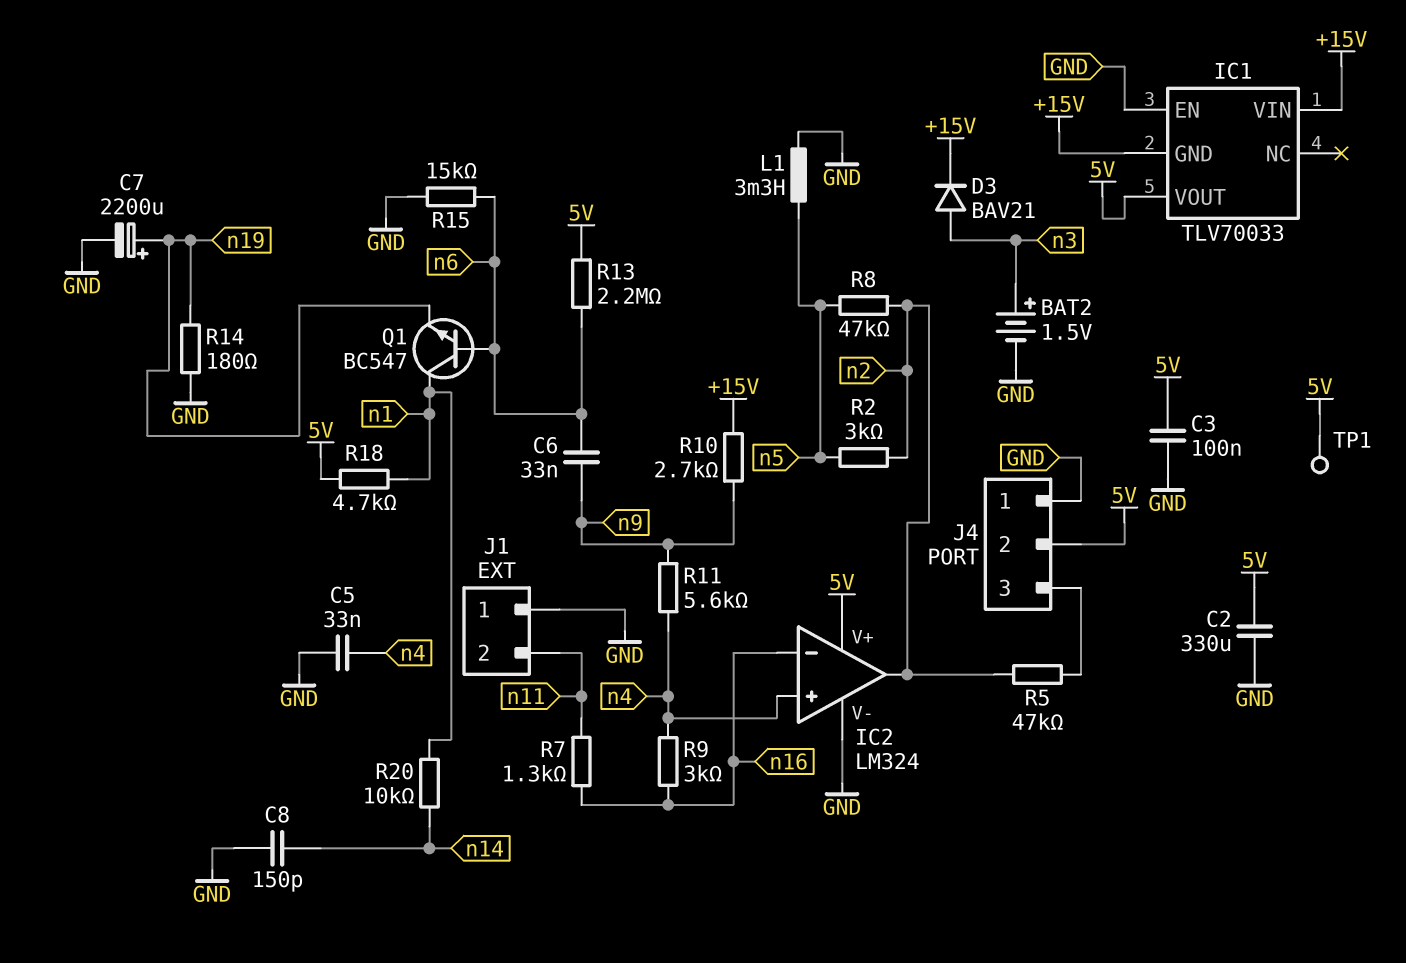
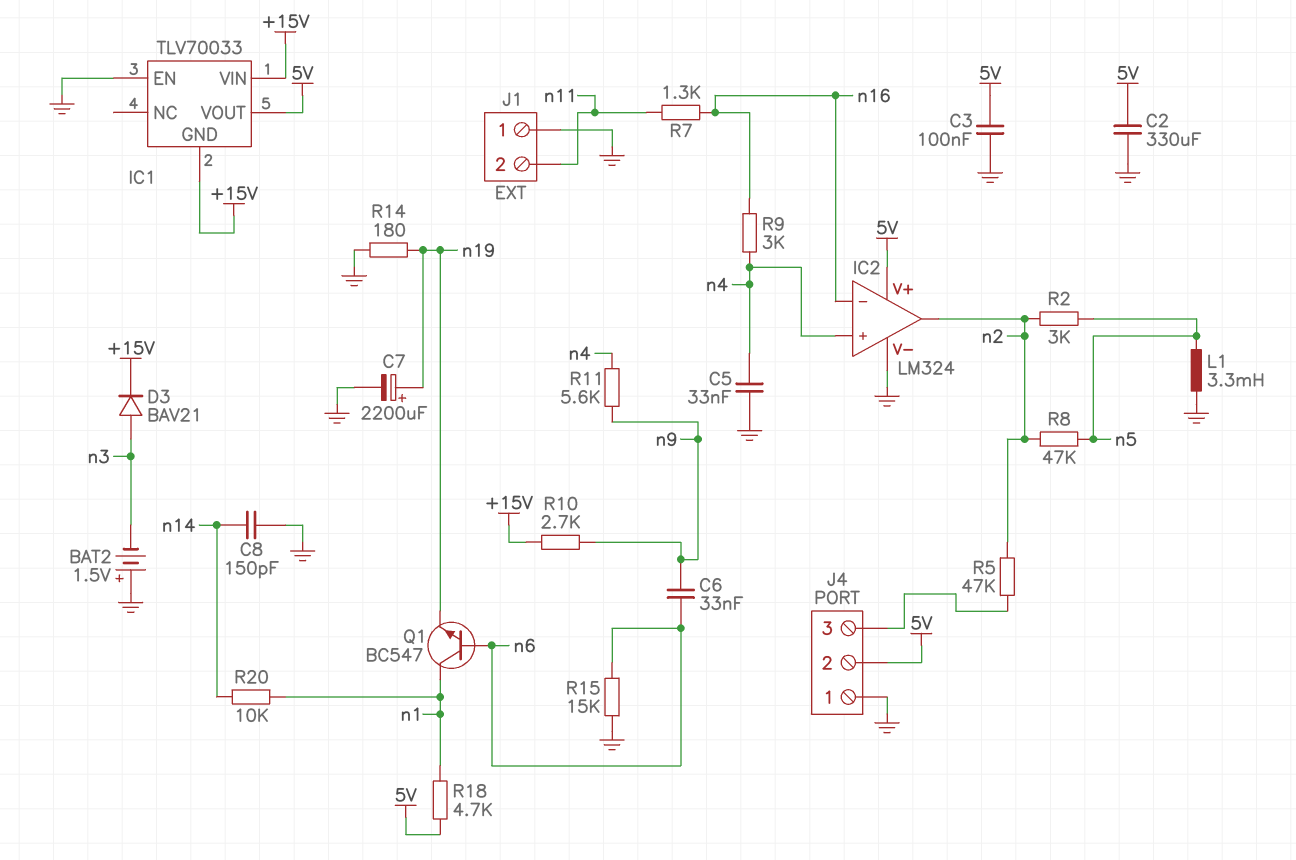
BAT2: 1.5V (plus n3, minus GND) -> 1.5V (plus GND, minus n3)
R13: 2.2M (5V, n6) -> none
TP1: test point (5V) -> none

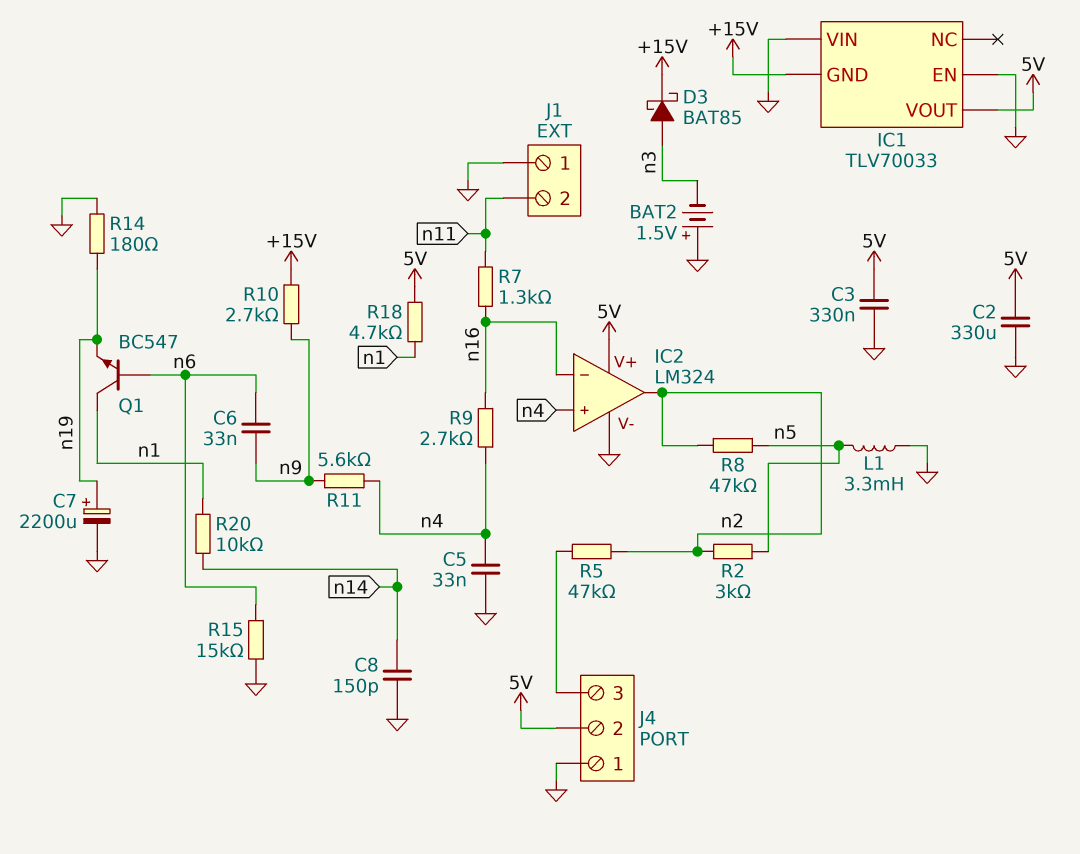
C3: 100nF (5V, GND) -> 330nF (5V, GND)
D3: diode BAV21 (A n3, K +15V) -> schottky BAT85 (A n3, K +15V)
IC1 pin VIN: +15V -> GND
R9: 3k (n4, n16) -> 2.7k (n4, n16)

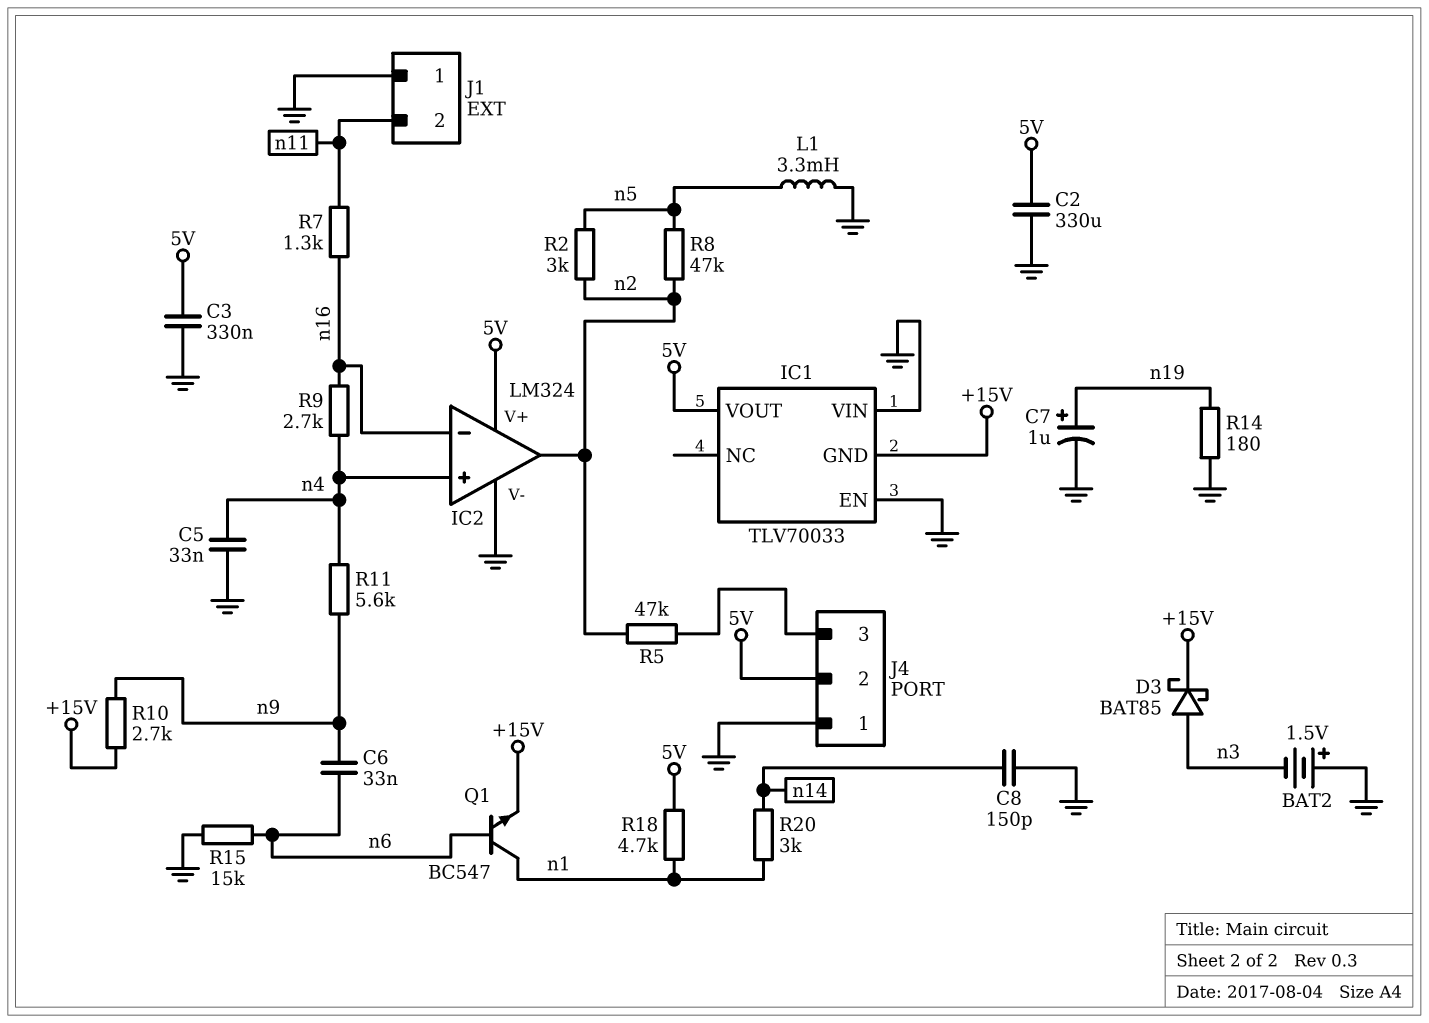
C7: 2200uF (plus n19, minus GND) -> 1uF (plus n19, minus GND)
Q1: NPN BC547 (B n6, C n1, E n19) -> NPN BC547 (B n6, C n1, E +15V)
R20: 10k (n1, n14) -> 3k (n1, n14)

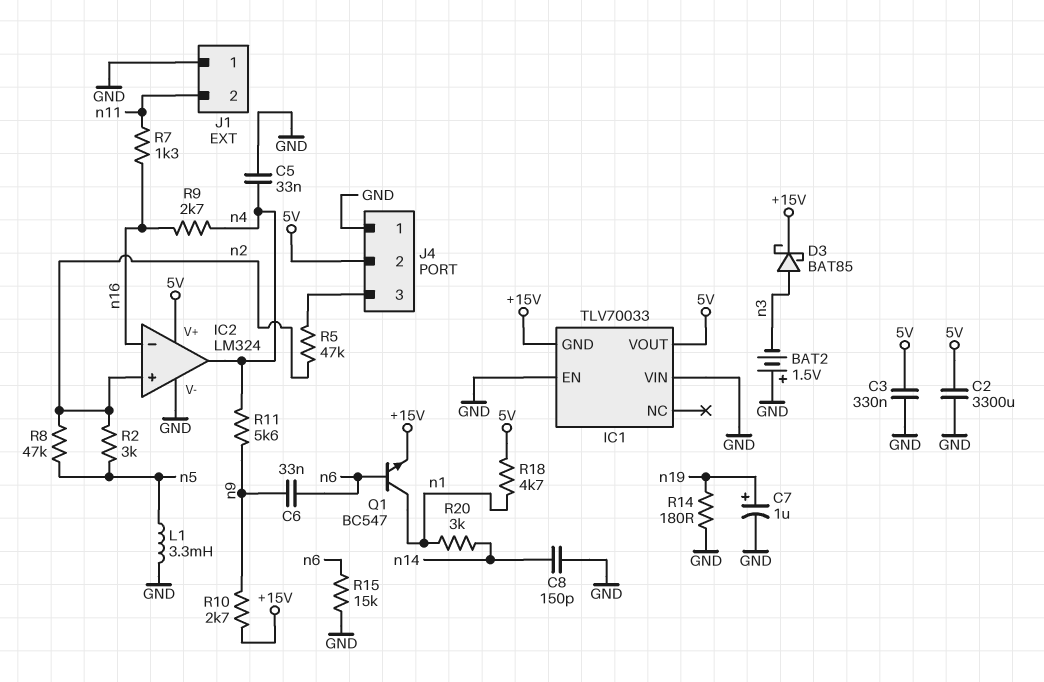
C2: 330uF (5V, GND) -> 3300uF (5V, GND)
IC2 pin in+: n4 -> n2
IC2 pin out: n2 -> n4

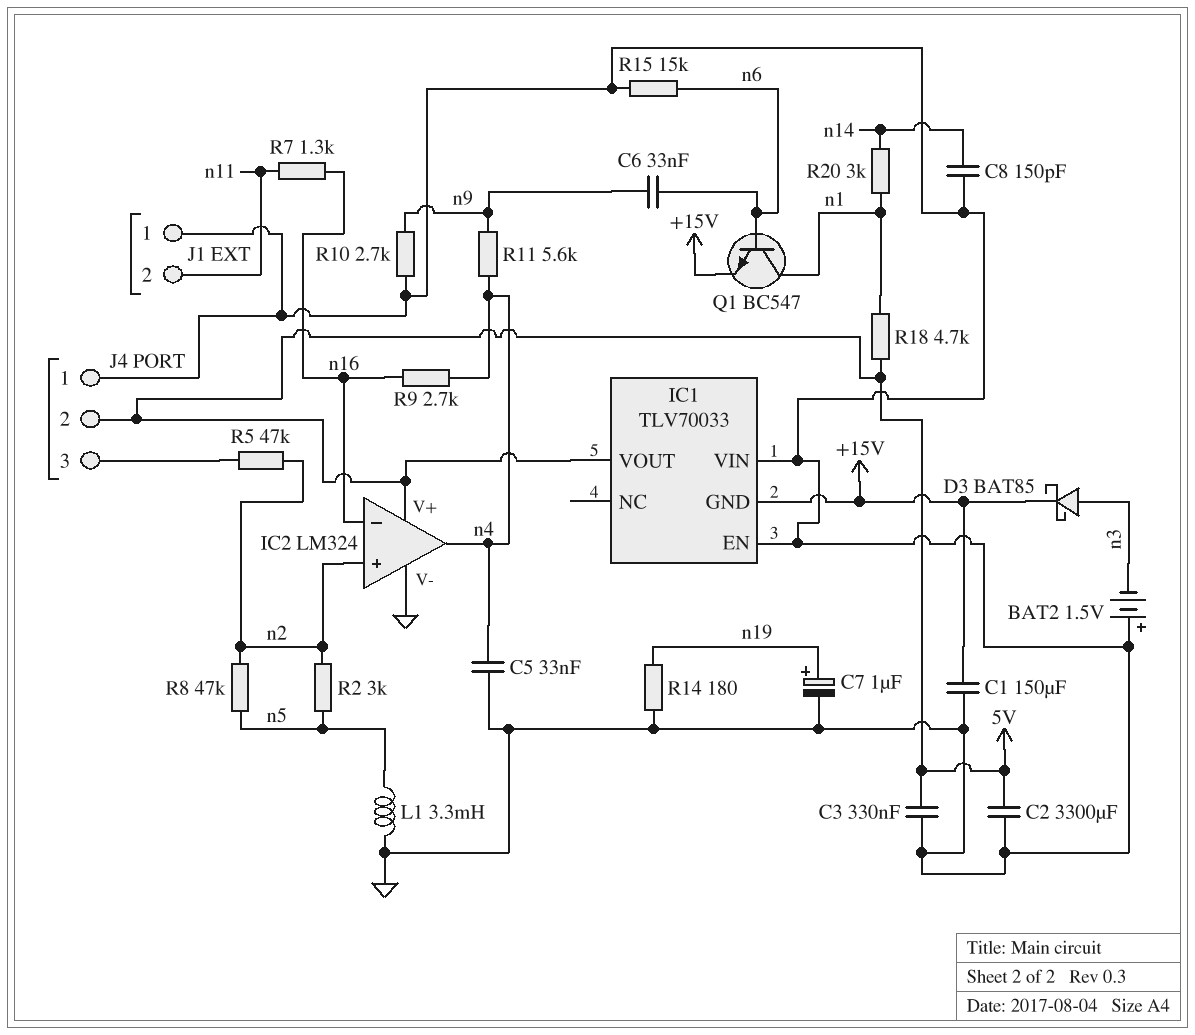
C1: none -> 150uF (+15V, GND)
R10: 2.7k (+15V, n9) -> 2.7k (GND, n9)

